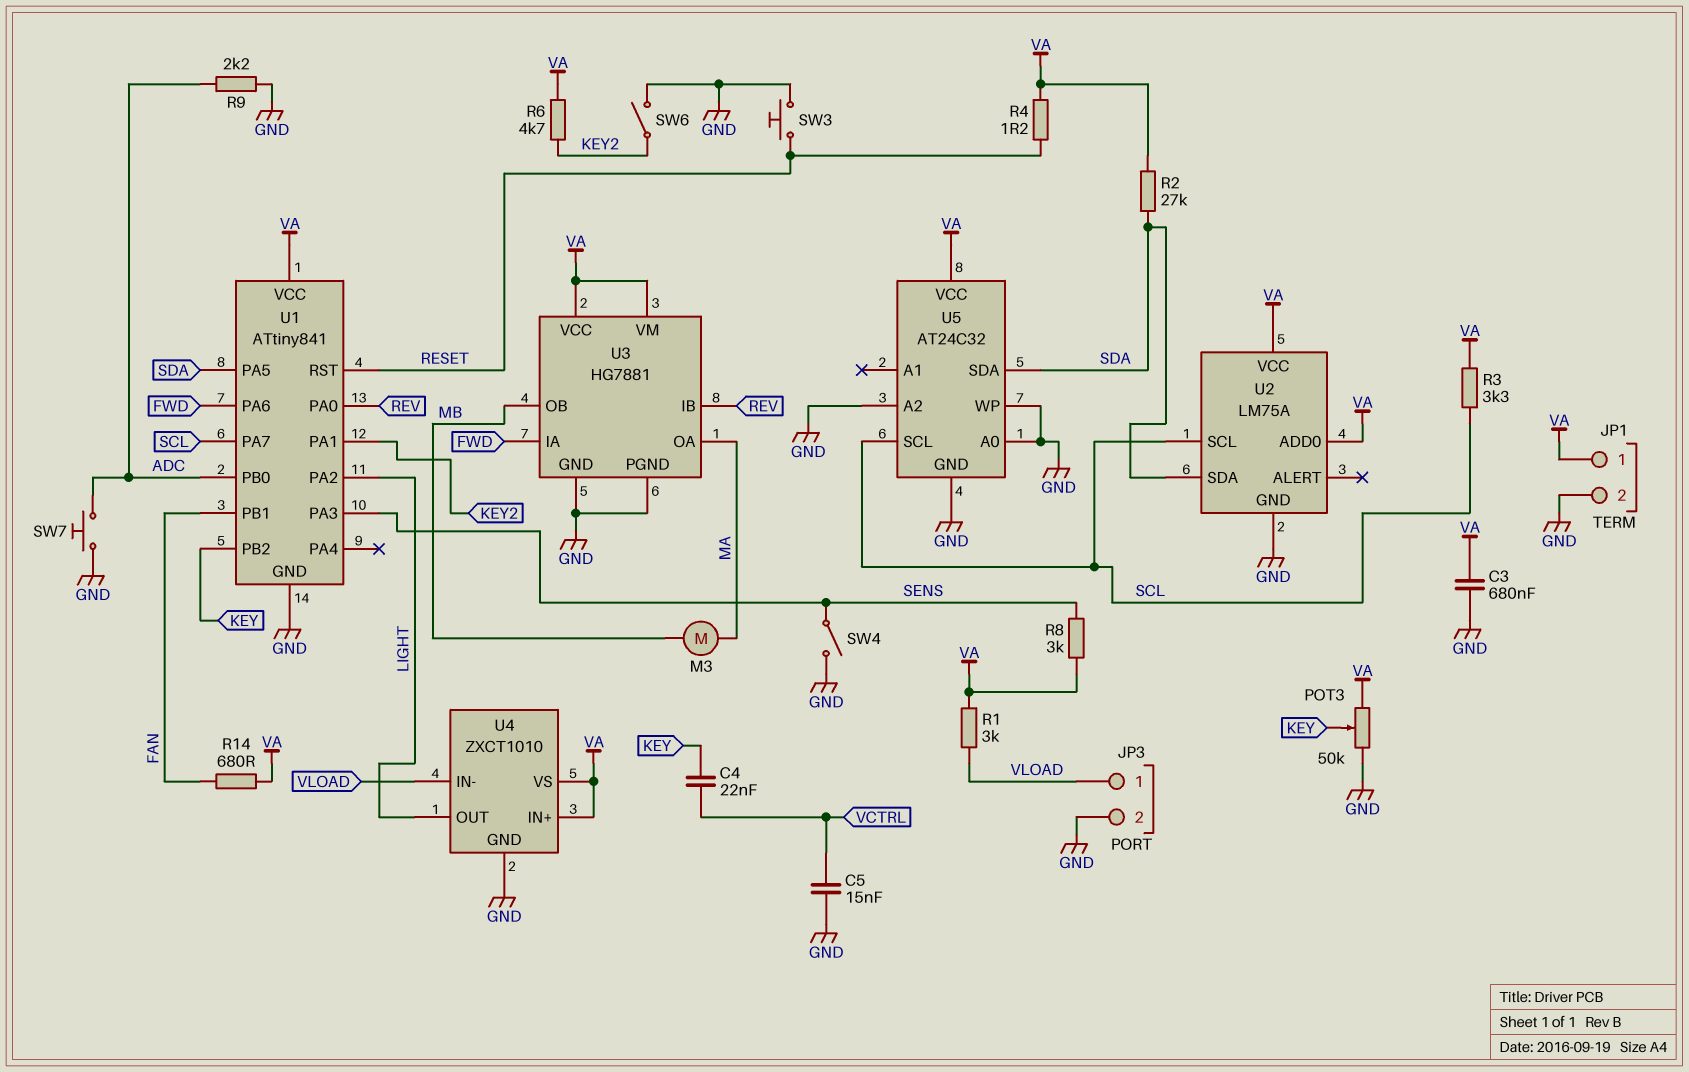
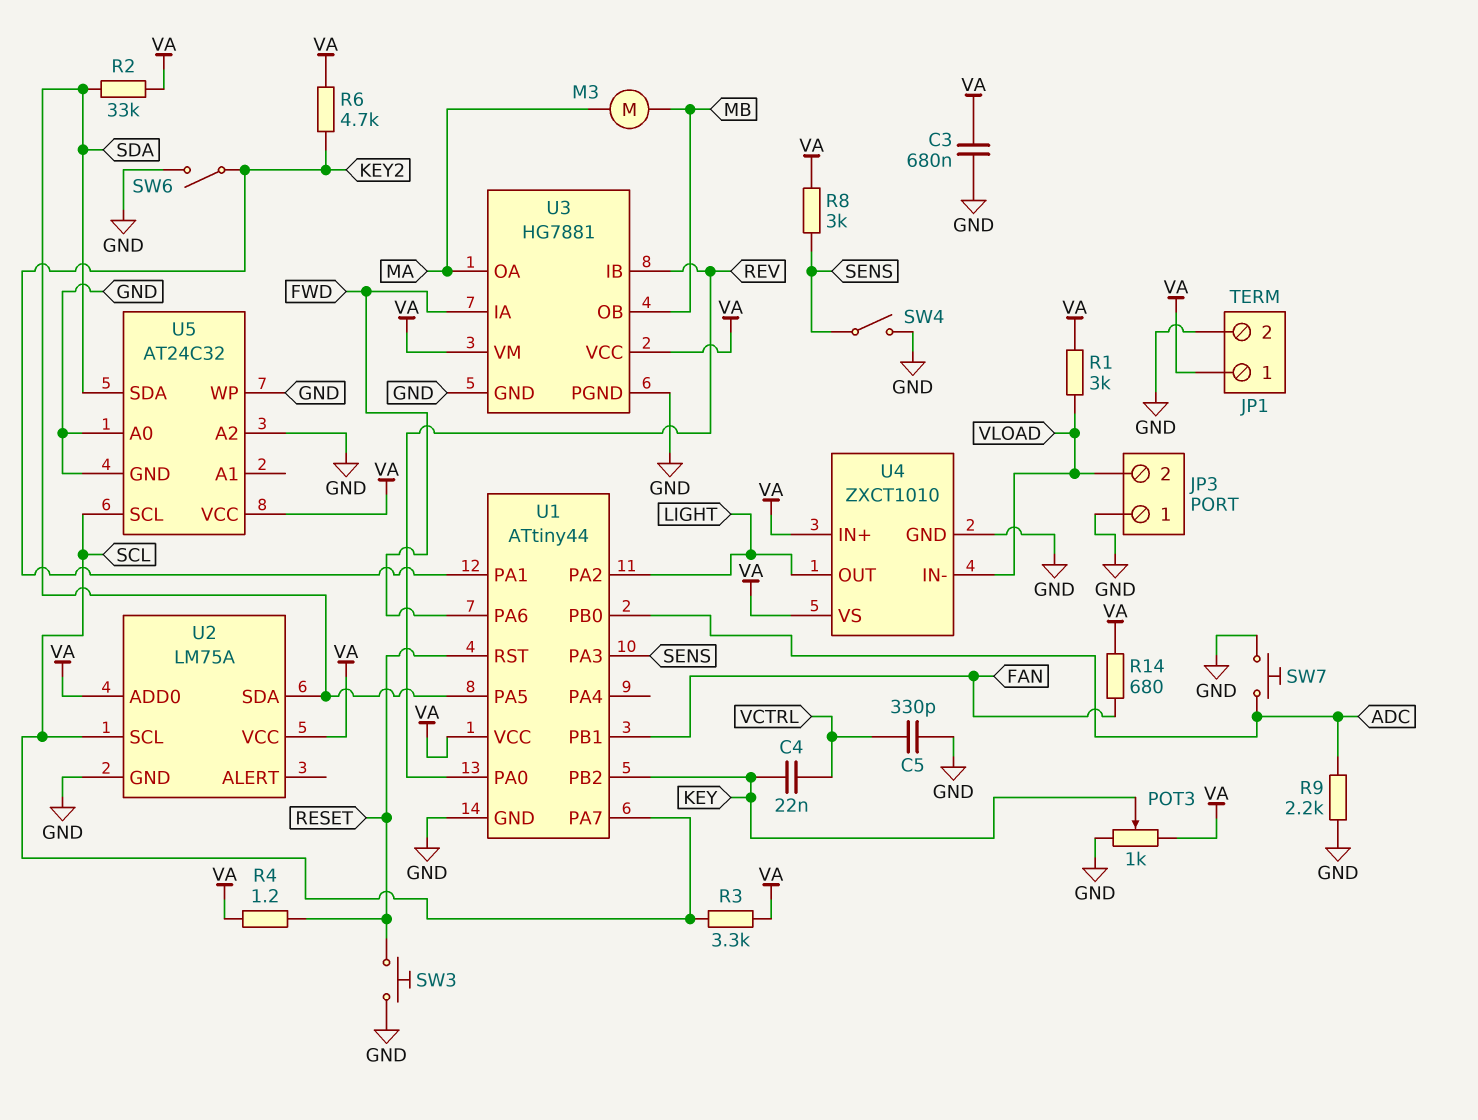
C5: 15nF (GND, VCTRL) -> 330pF (GND, VCTRL)
JP3 pin 1: VLOAD -> GND
JP3 pin 2: GND -> VLOAD
POT3: 50k (GND, VA, wiper KEY) -> 1k (GND, VA, wiper KEY)
R2: 27k (SDA, VA) -> 33k (SDA, VA)
U1: ATtiny841 -> ATtiny44

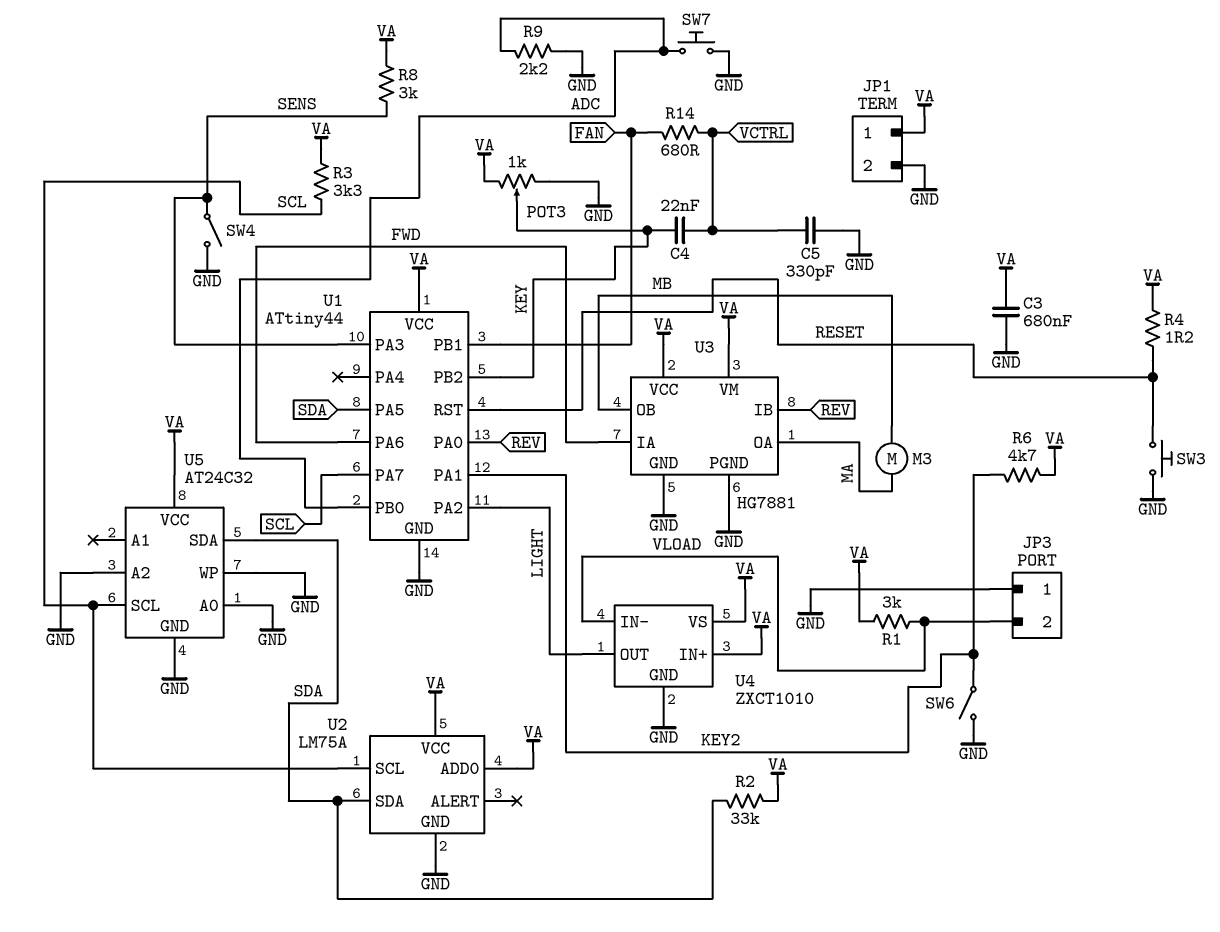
R14: 680 (FAN, VA) -> 680 (FAN, VCTRL)

